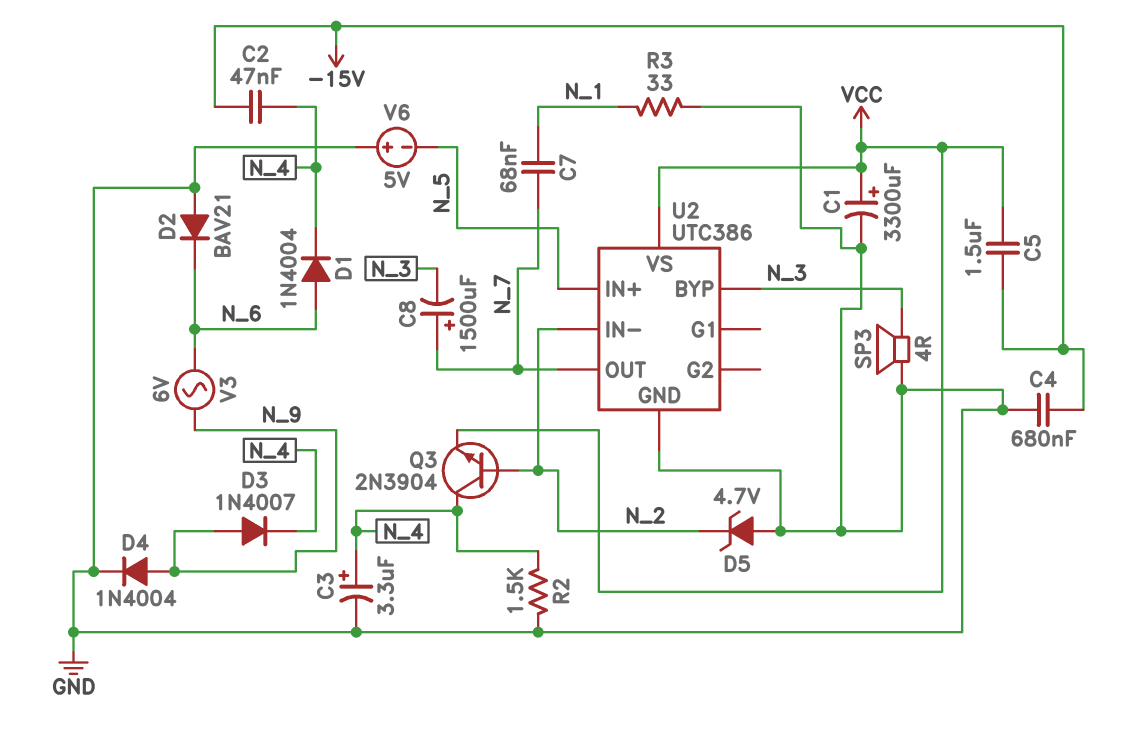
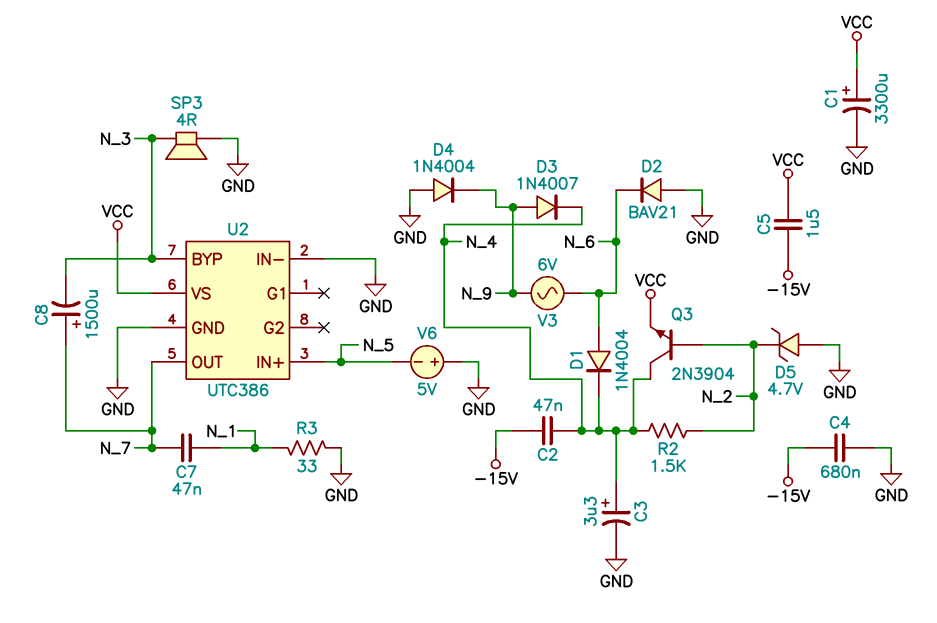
C7: 68nF (N_1, N_7) -> 47nF (N_1, N_7)
D4: diode 1N4004 (A N_9, K GND) -> diode 1N4004 (A GND, K N_9)
R2: 1.5k (GND, N_4) -> 1.5k (N_2, N_4)
U2 pin IN-: N_2 -> GND

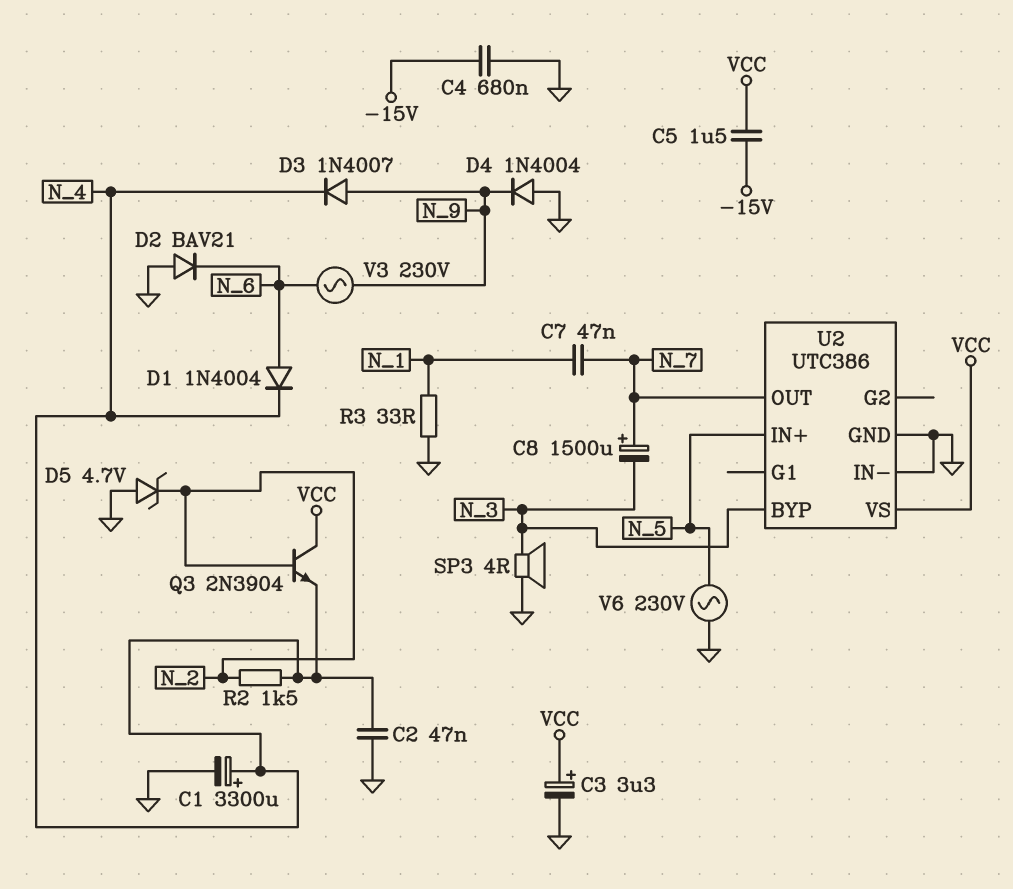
C1: 3300uF (plus VCC, minus GND) -> 3300uF (plus N_4, minus GND)
C2: 47nF (-15V, N_4) -> 47nF (GND, N_4)
C3: 3.3uF (plus N_4, minus GND) -> 3.3uF (plus VCC, minus GND)
Q3: NPN 2N3904 (B N_2, C N_4, E VCC) -> NPN 2N3904 (B N_2, C VCC, E N_4)
V3: AC 6V (N_6, N_9) -> AC 230V (N_6, N_9)
V6: 5V (plus GND, minus N_5) -> AC 230V (GND, N_5)

